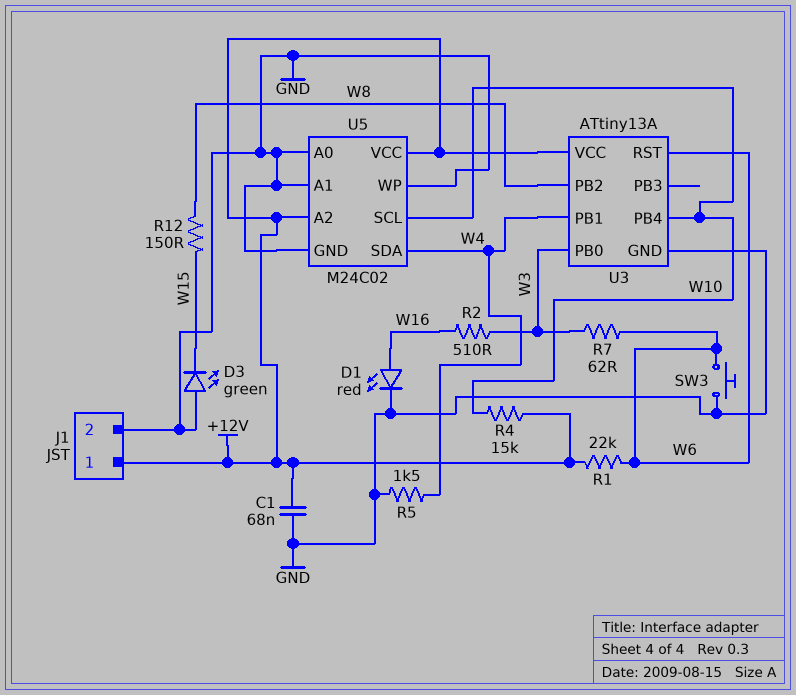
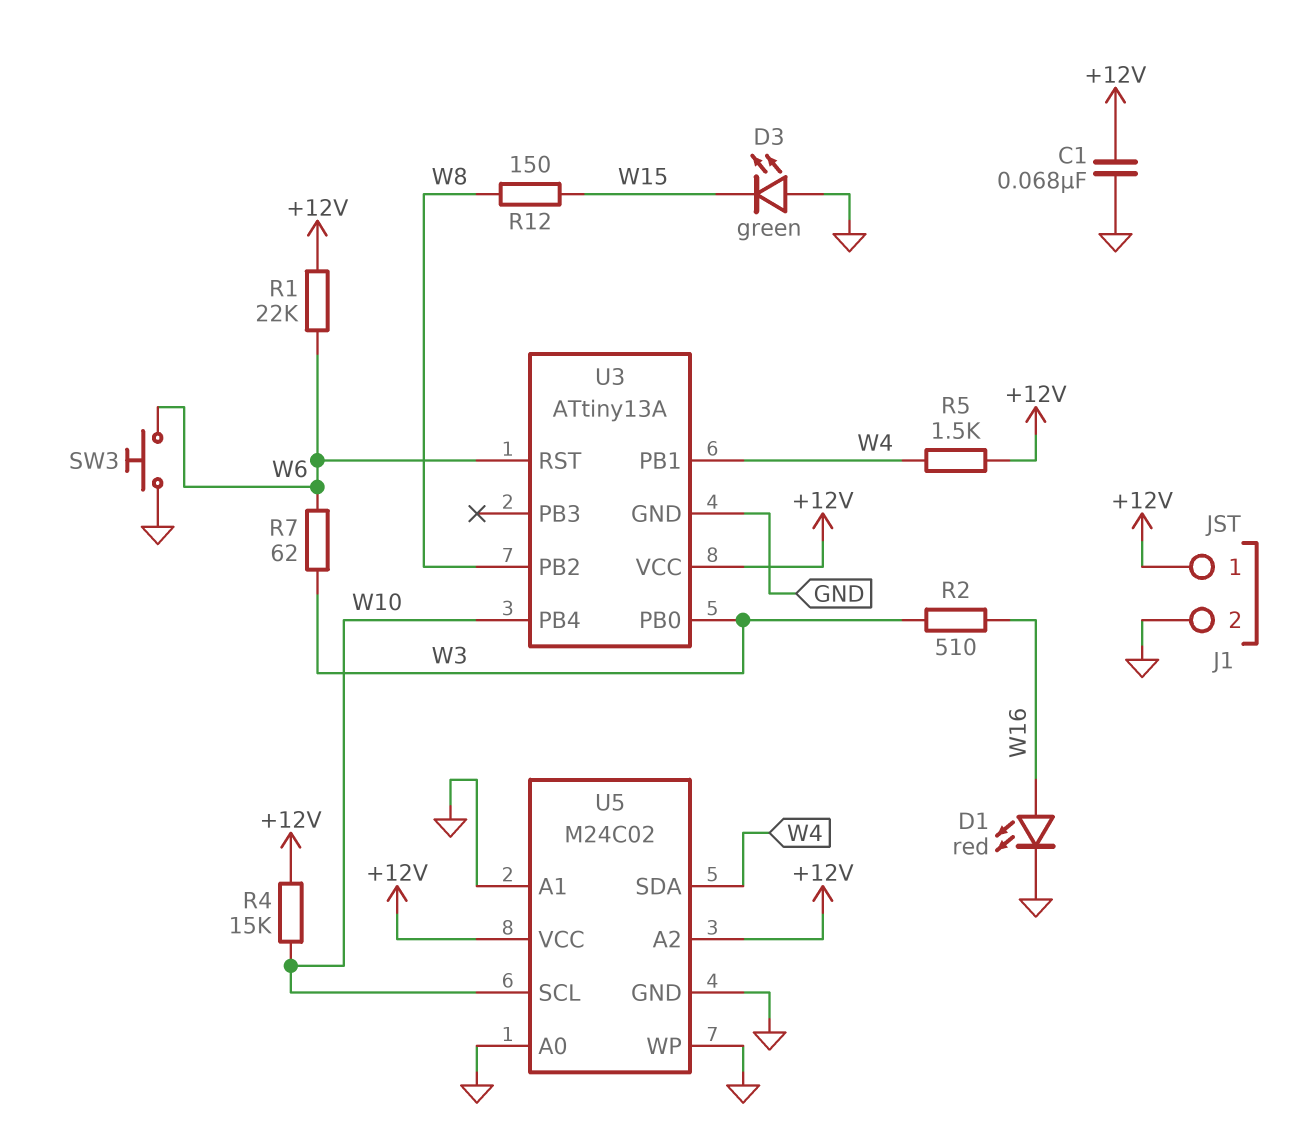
R5: 1.5k (GND, W4) -> 1.5k (+12V, W4)

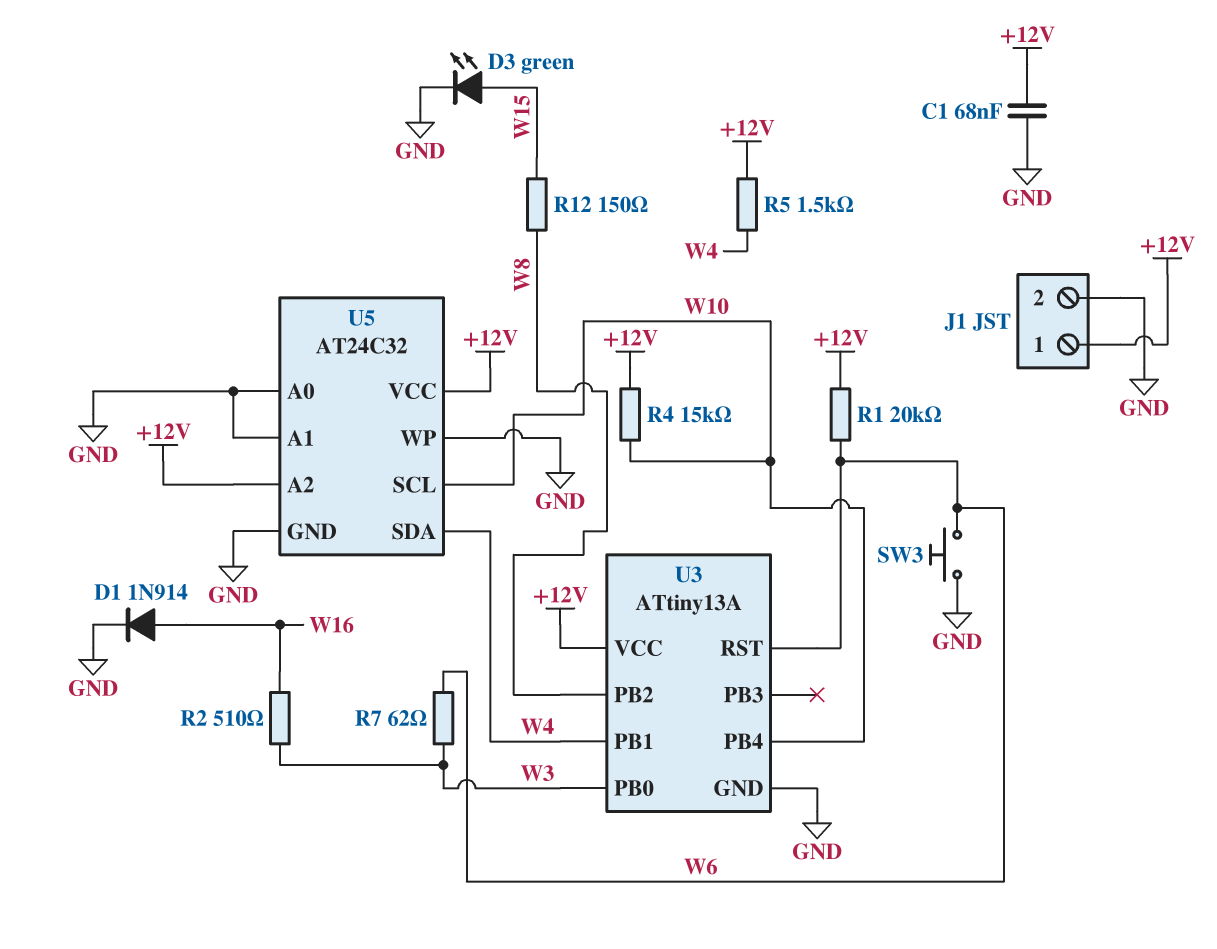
D1: LED red (A W16, K GND) -> diode 1N914 (A W16, K GND)
D3: LED green (A GND, K W15) -> LED green (A W15, K GND)
R1: 22k (+12V, W6) -> 20k (+12V, W6)
U5: M24C02 -> AT24C32

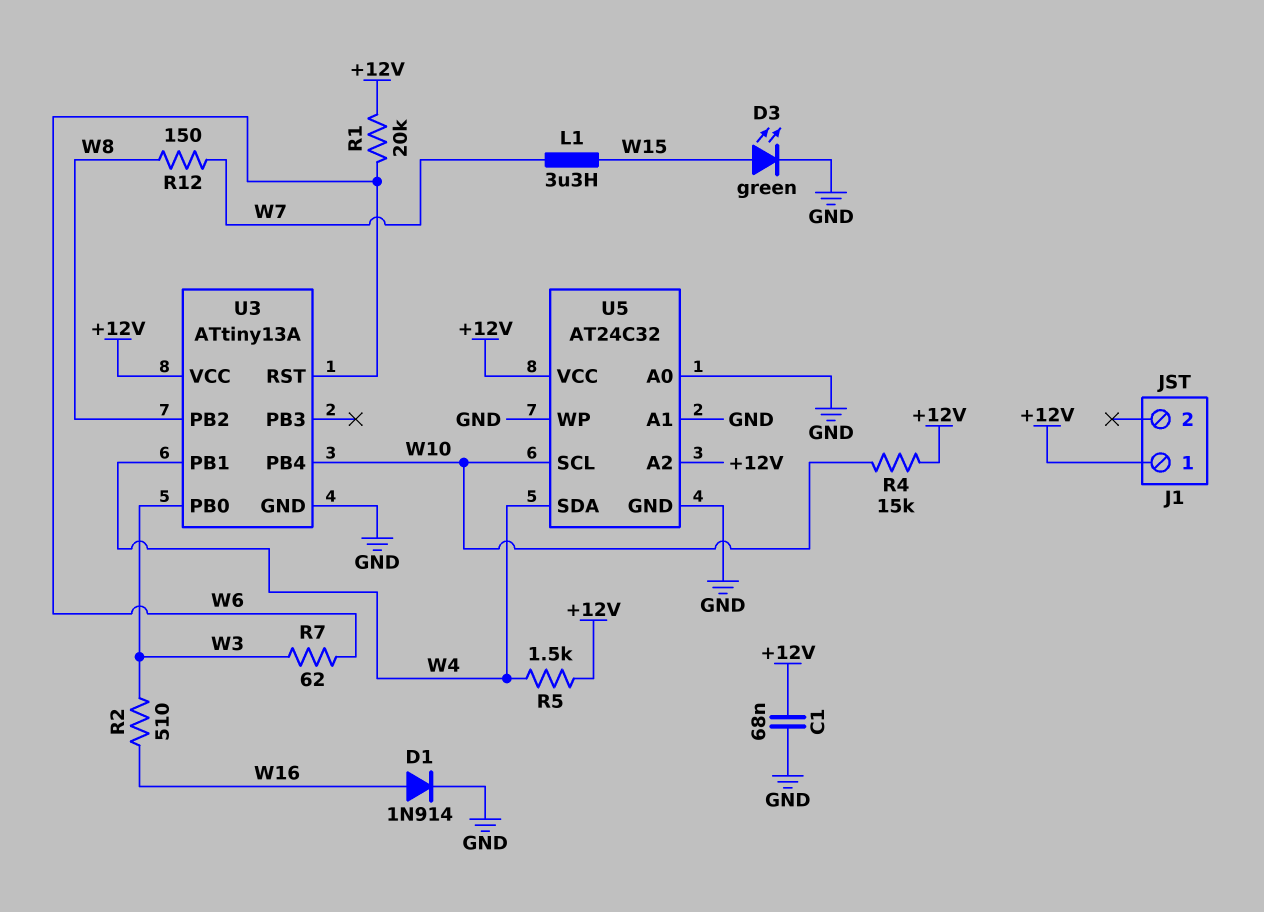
J1 pin 2: GND -> none
L1: none -> 3.3uH (W7, W15)
R12: 150 (W8, W15) -> 150 (W7, W8)
SW3: button (GND, W6) -> none

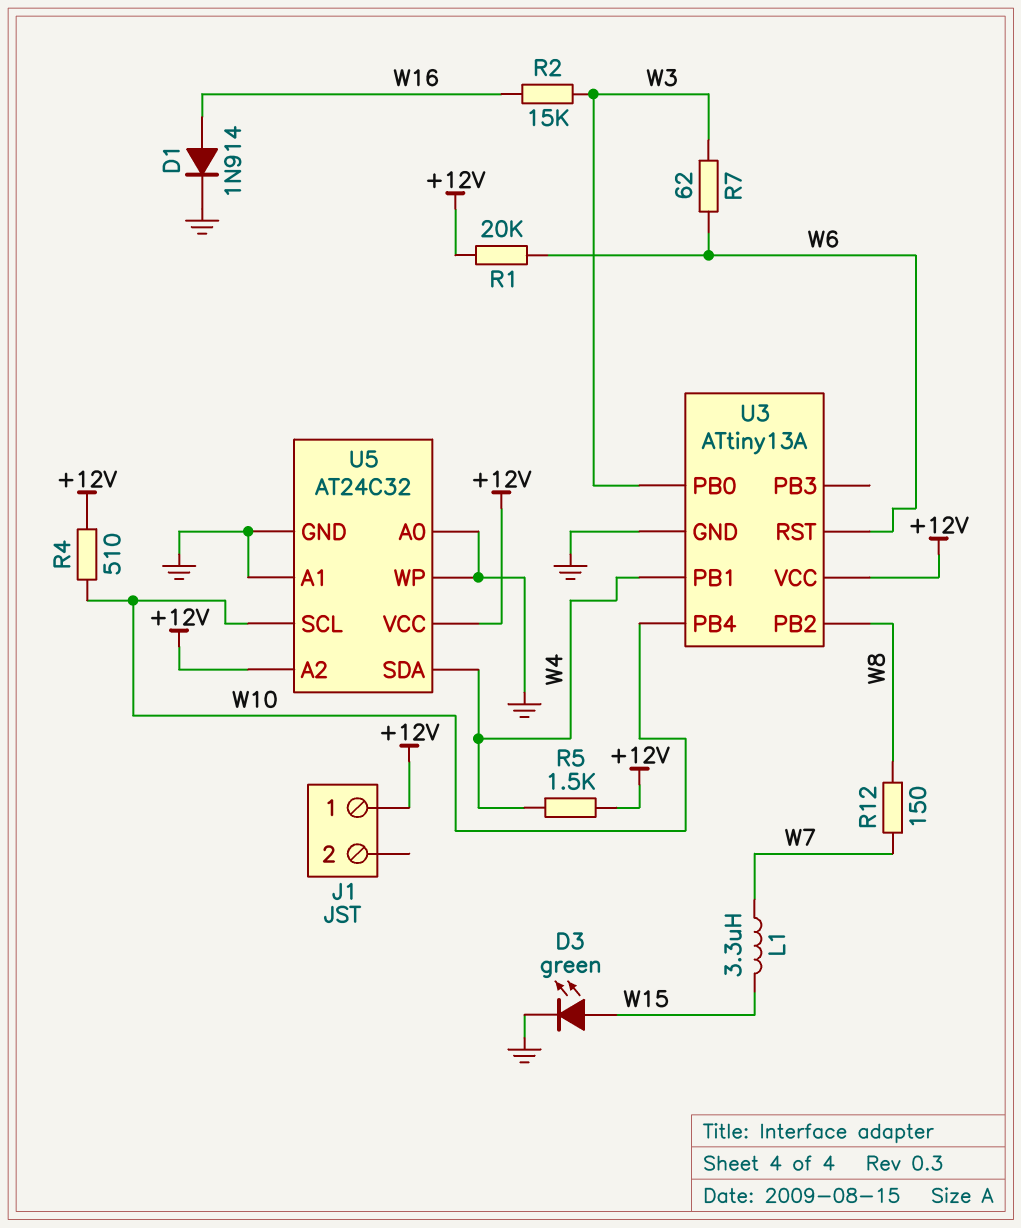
C1: 68nF (+12V, GND) -> none
R2: 510 (W3, W16) -> 15k (W3, W16)
R4: 15k (+12V, W10) -> 510 (+12V, W10)

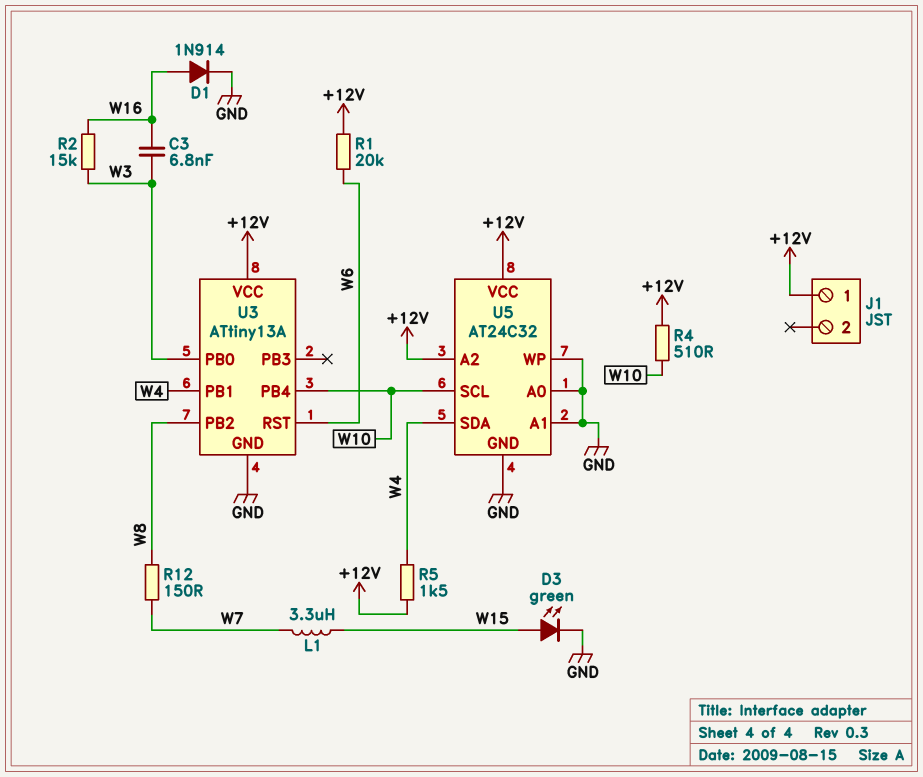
C3: none -> 6.8nF (W3, W16)
R7: 62 (W3, W6) -> none

